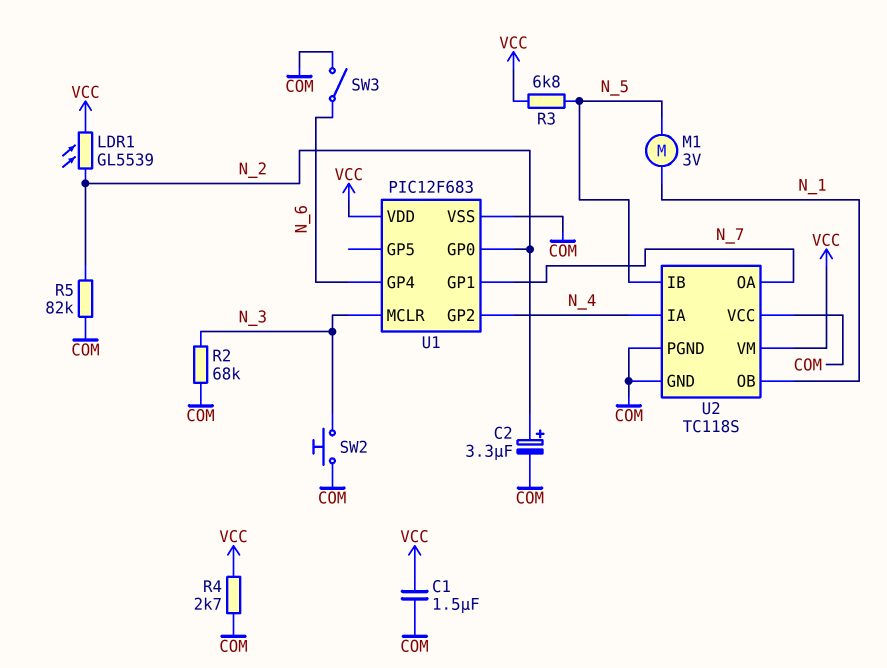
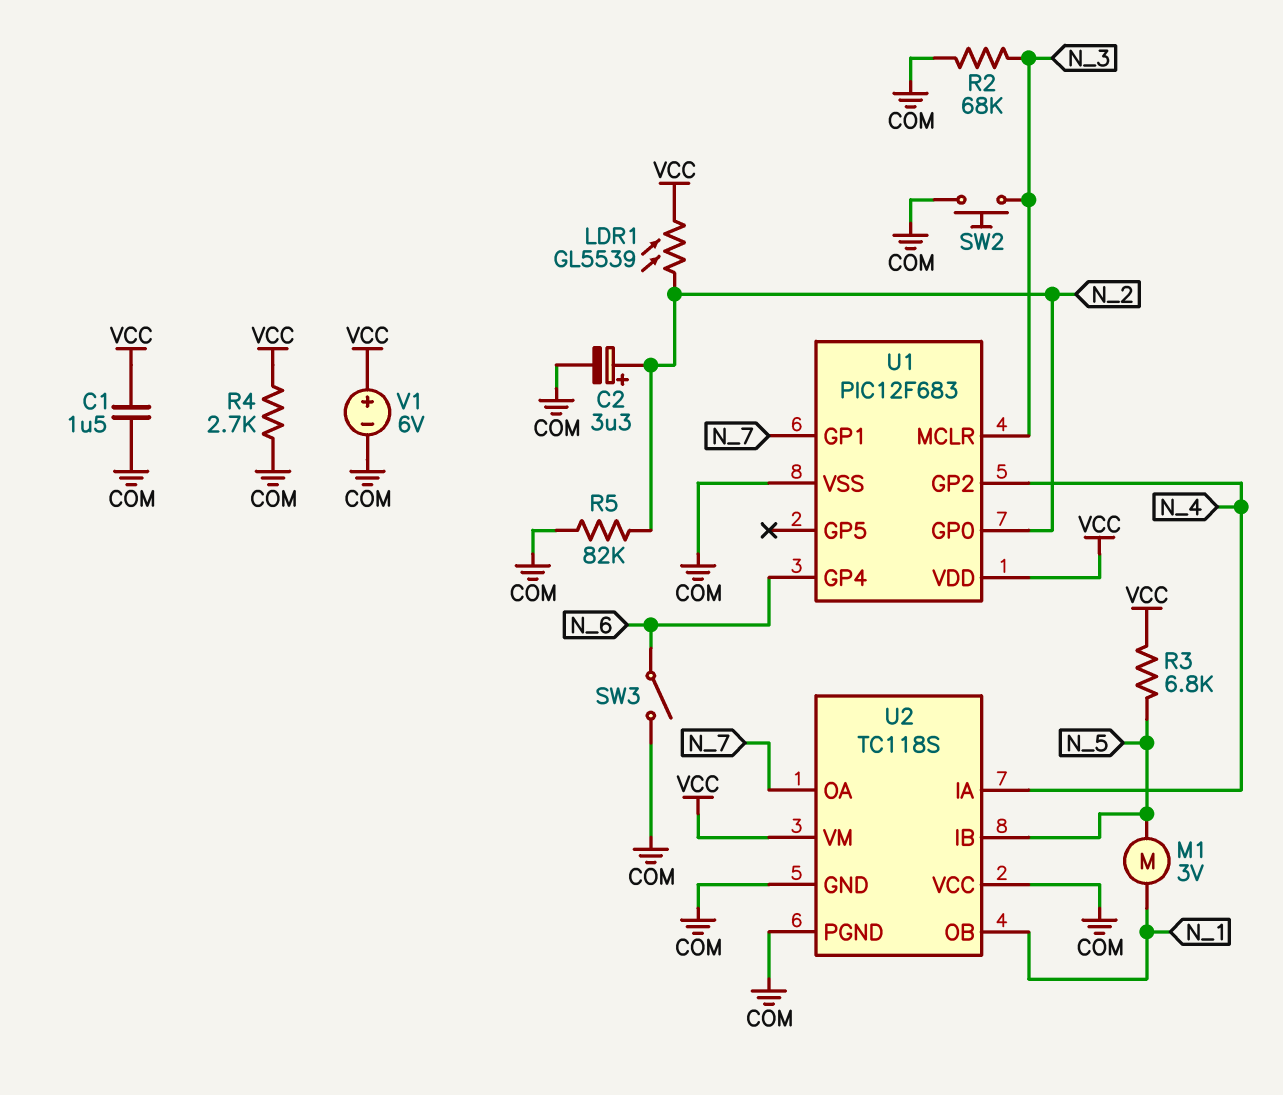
V1: none -> 6V (plus VCC, minus COM)

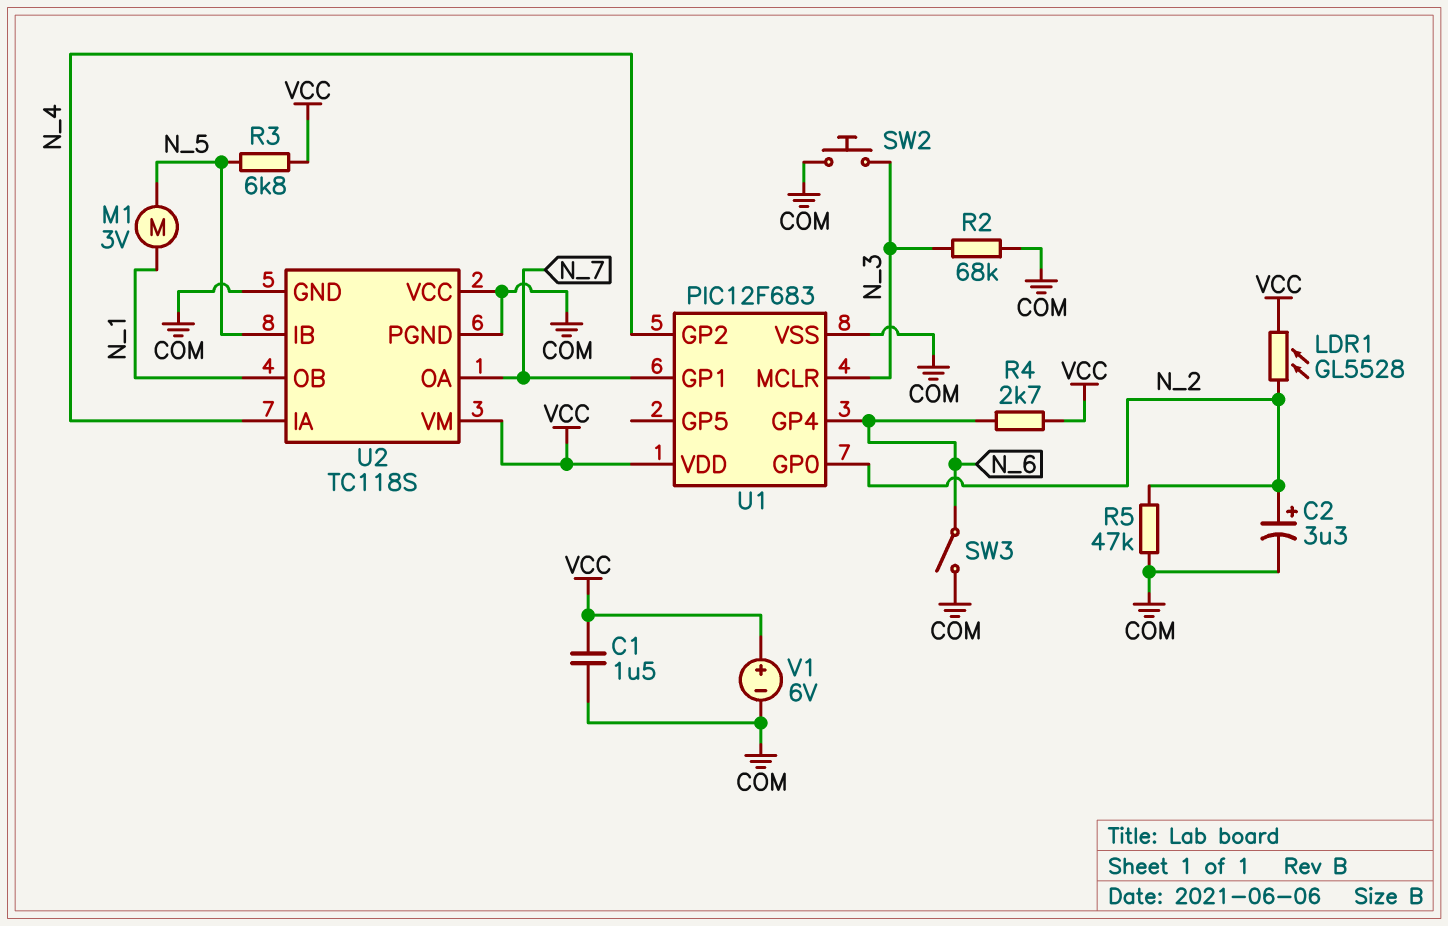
LDR1: GL5539 (N_2, VCC) -> GL5528 (N_2, VCC)
R4: 2.7k (COM, VCC) -> 2.7k (N_6, VCC)
R5: 82k (COM, N_2) -> 47k (COM, N_2)

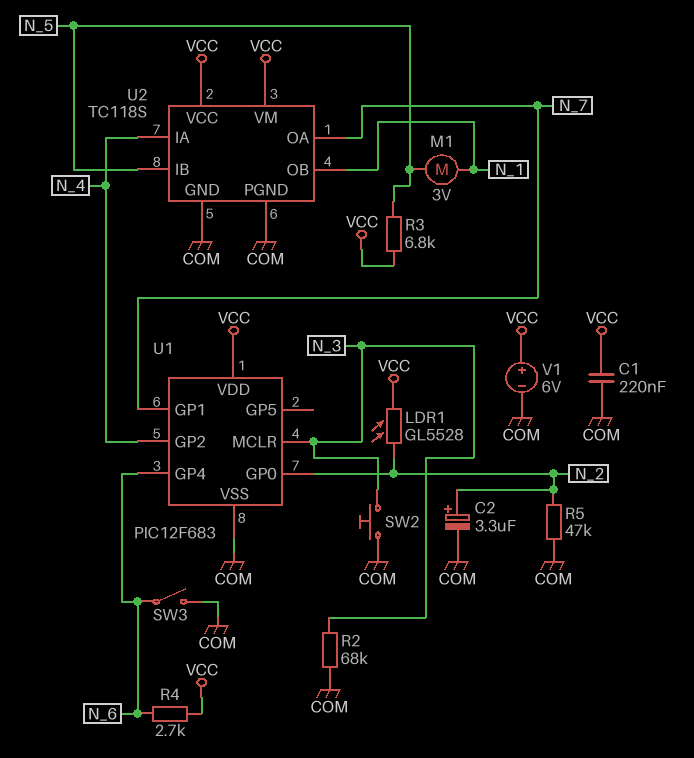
C1: 1.5uF (COM, VCC) -> 220nF (COM, VCC)
U2 pin VCC: COM -> VCC

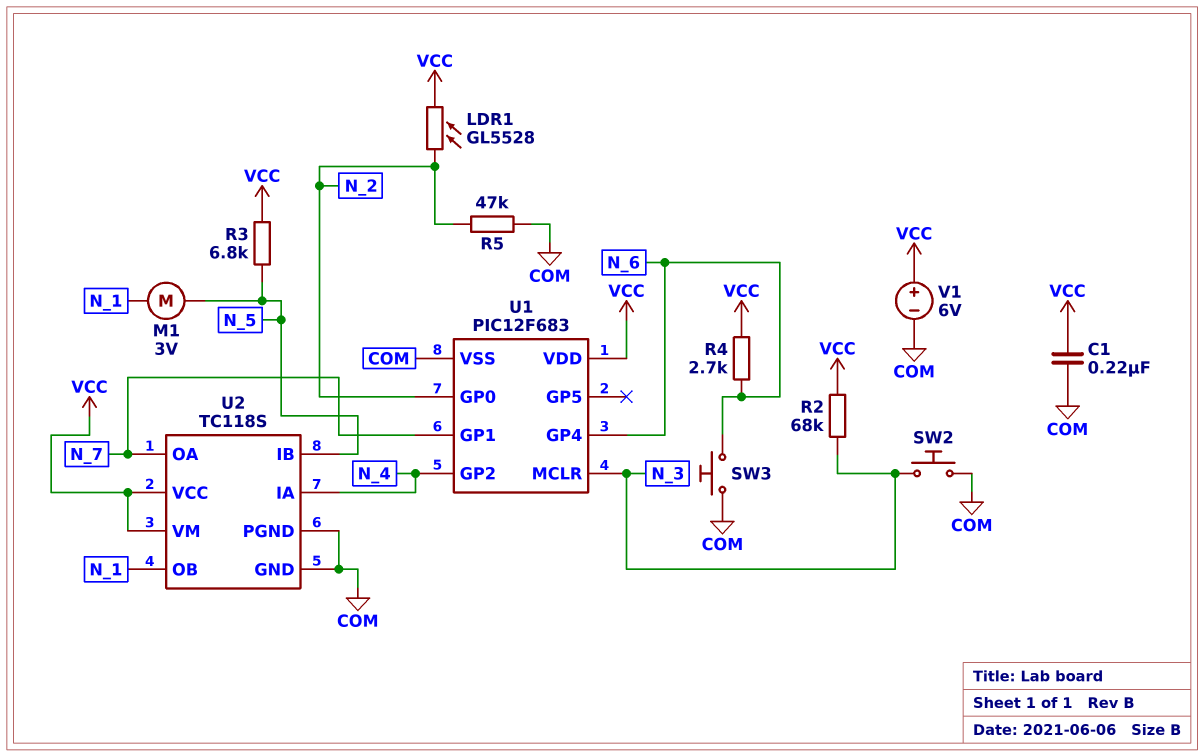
C2: 3.3uF (plus N_2, minus COM) -> none
R2: 68k (COM, N_3) -> 68k (N_3, VCC)
SW3: switch (COM, N_6) -> button (COM, N_6)

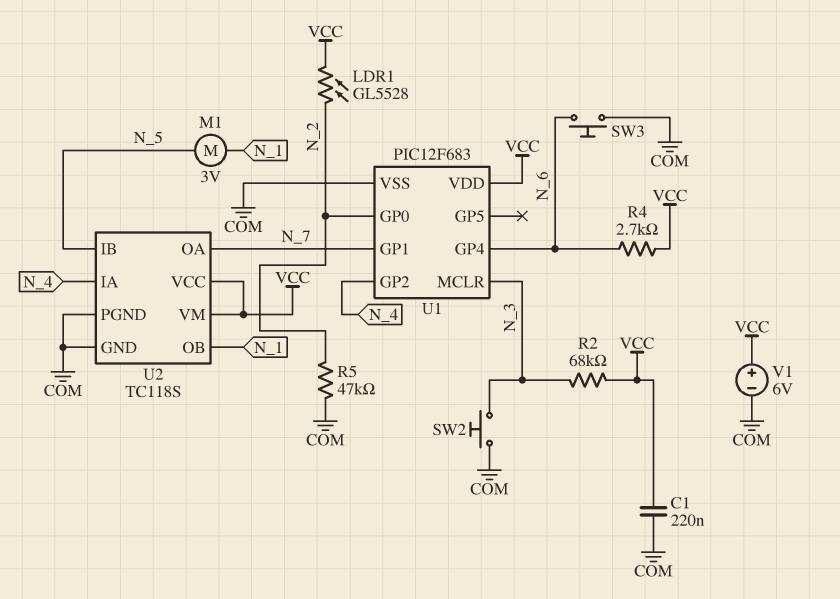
R3: 6.8k (N_5, VCC) -> none

